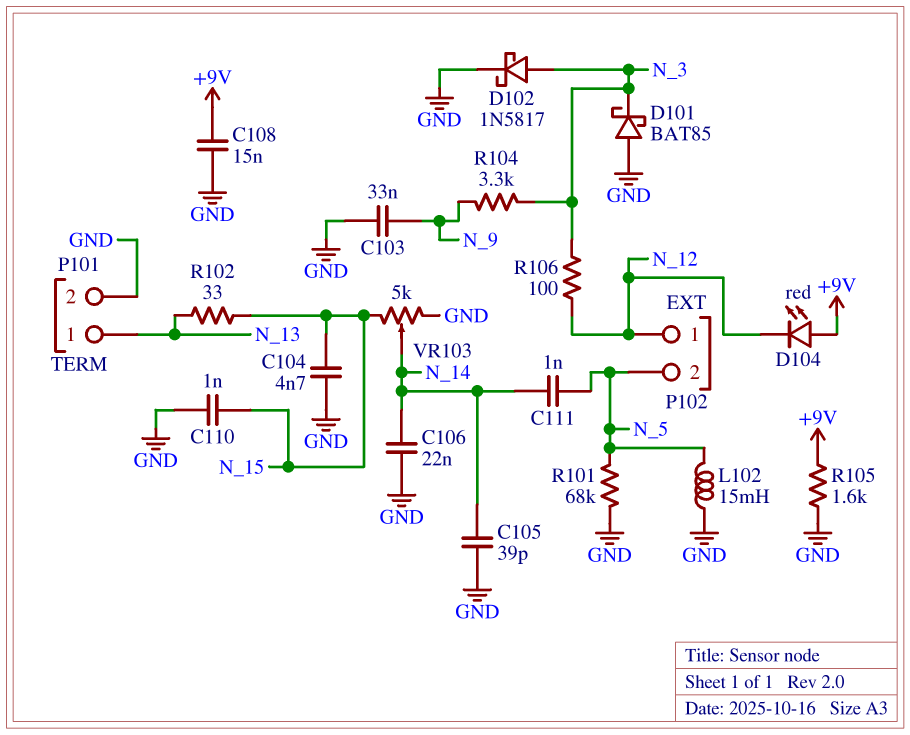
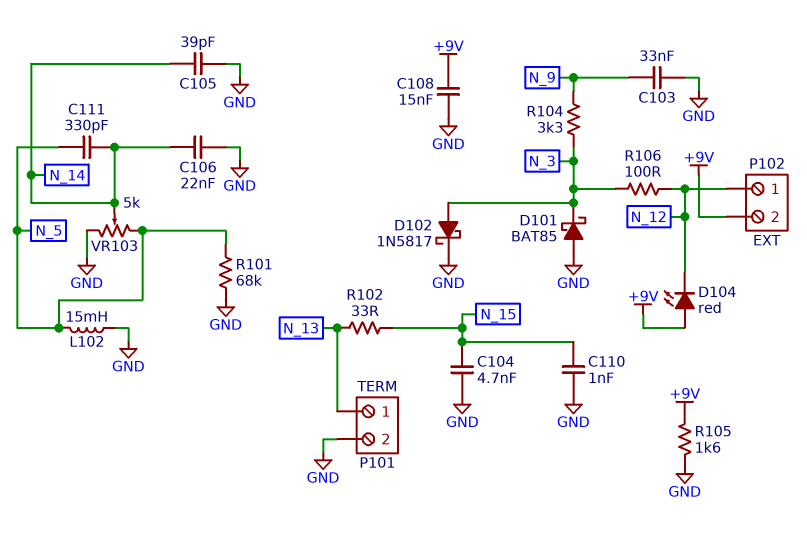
C111: 1nF (N_5, N_14) -> 330pF (N_5, N_14)
P102 pin 2: N_5 -> +9V
VR103: 5k (GND, N_15, wiper N_14) -> 5k (GND, N_5, wiper N_14)

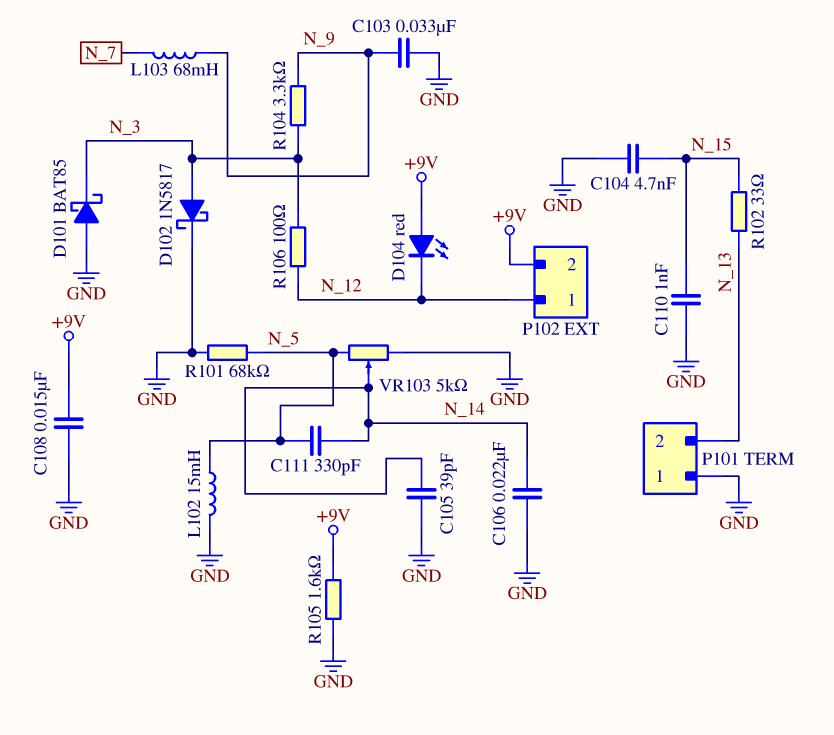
L103: none -> 68mH (N_7, N_9)
P101 pin 1: N_13 -> GND
P101 pin 2: GND -> N_13

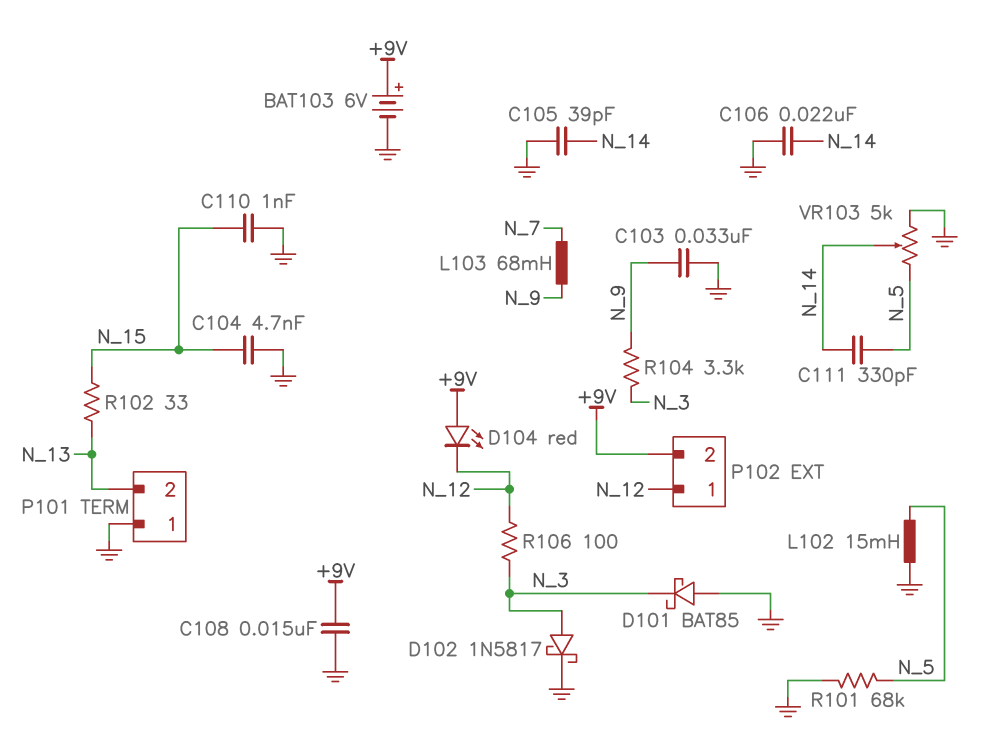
BAT103: none -> 6V (plus +9V, minus GND)
R105: 1.6k (+9V, GND) -> none

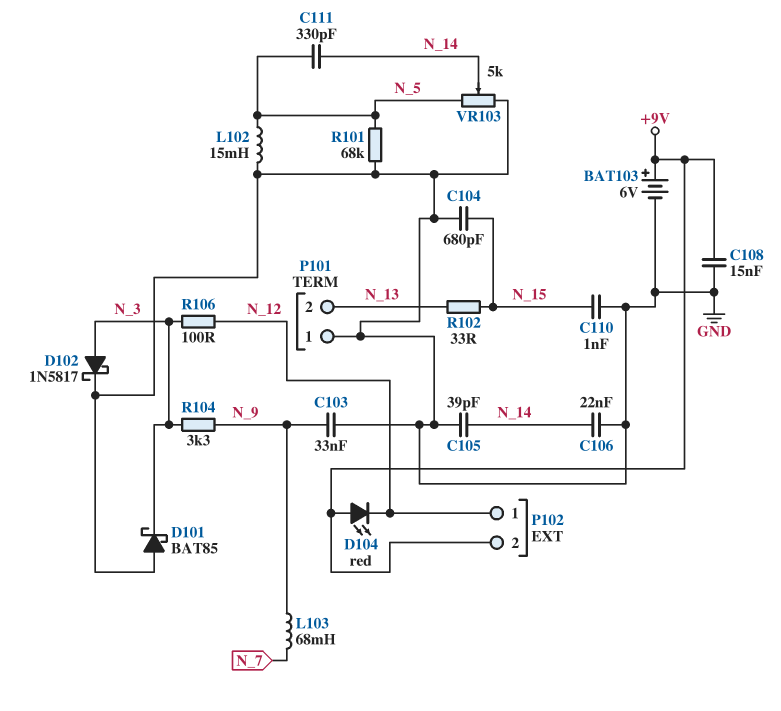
C104: 4.7nF (GND, N_15) -> 680pF (GND, N_15)

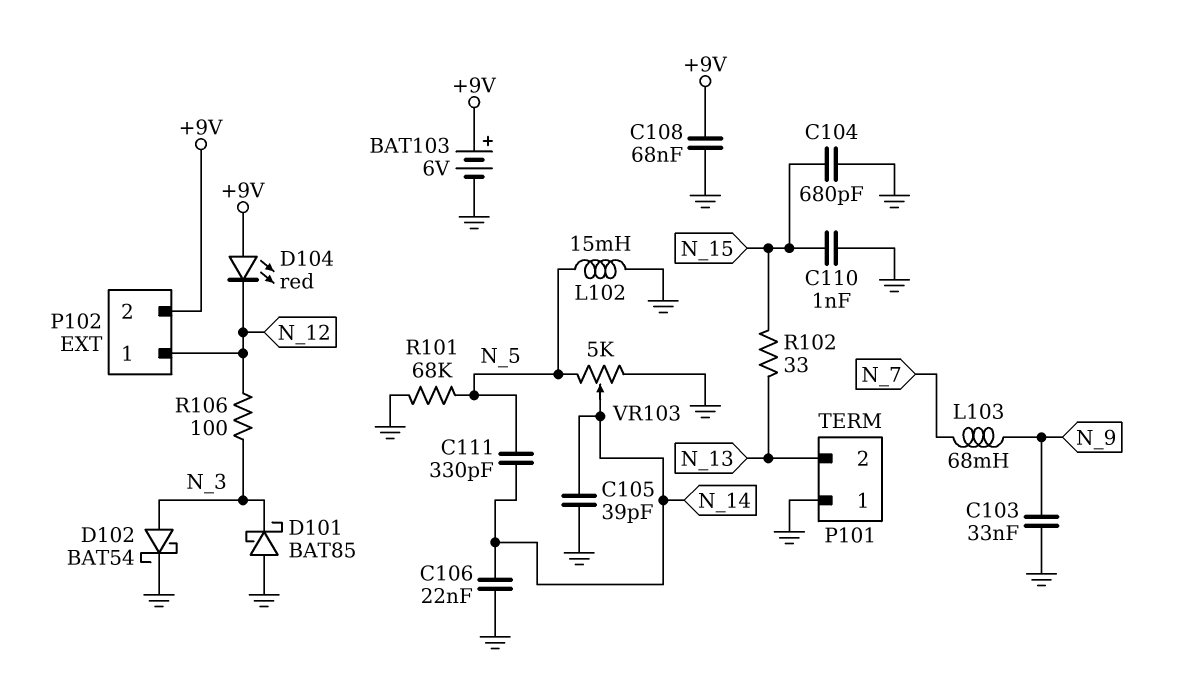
C108: 15nF (+9V, GND) -> 68nF (+9V, GND)
D102: schottky 1N5817 (A N_3, K GND) -> schottky BAT54 (A N_3, K GND)
R104: 3.3k (N_3, N_9) -> none

